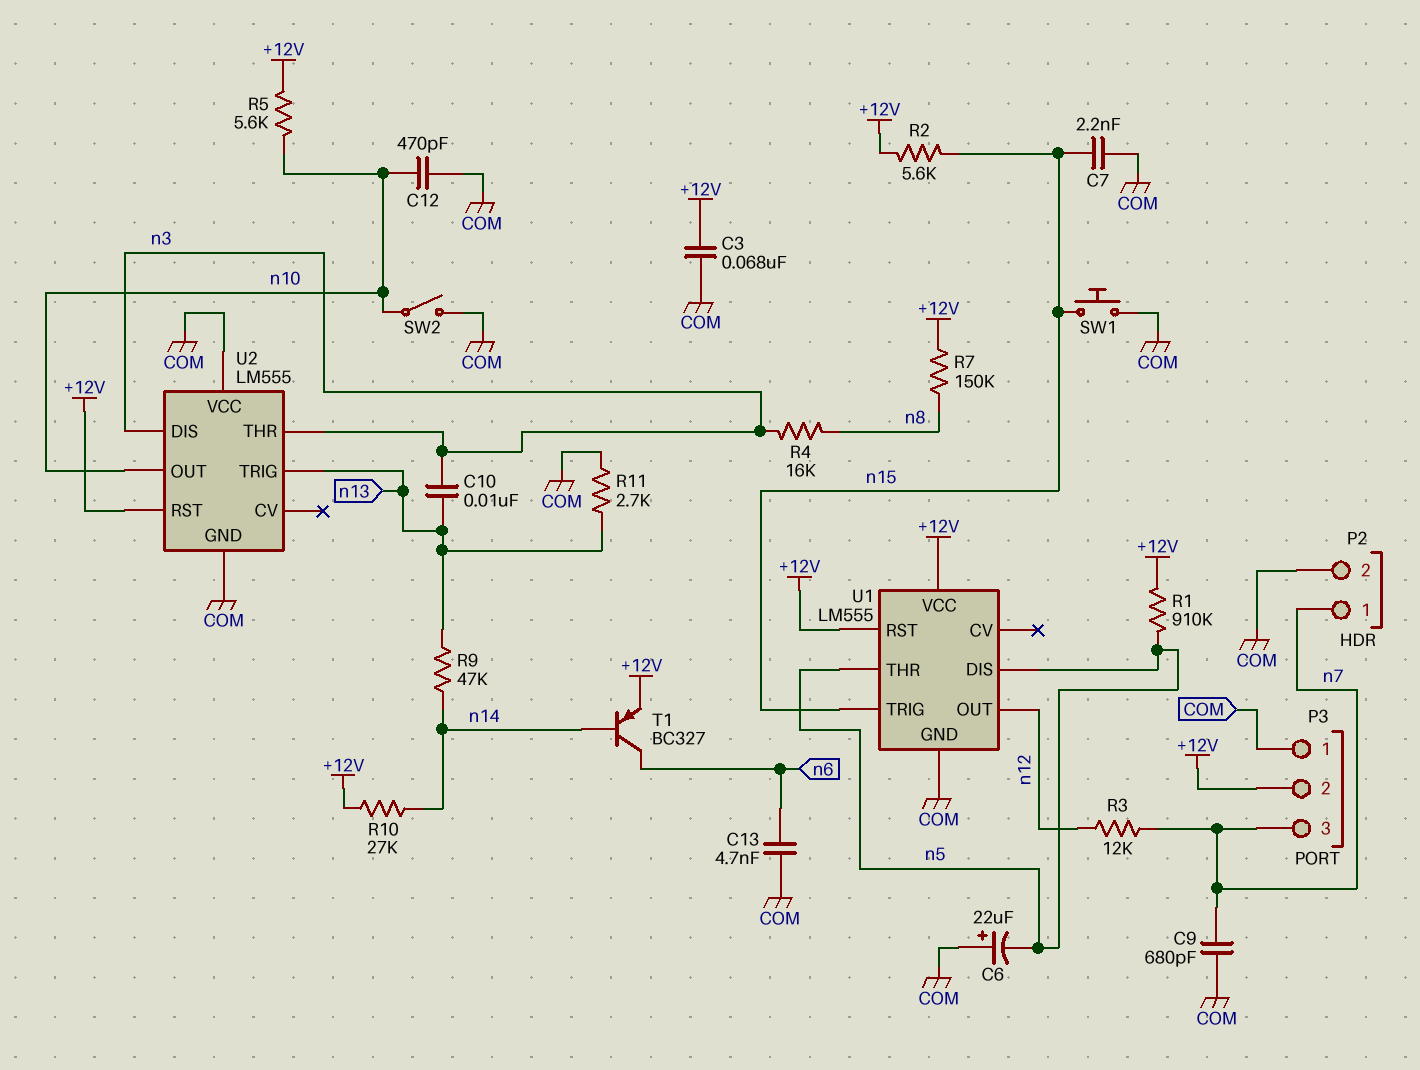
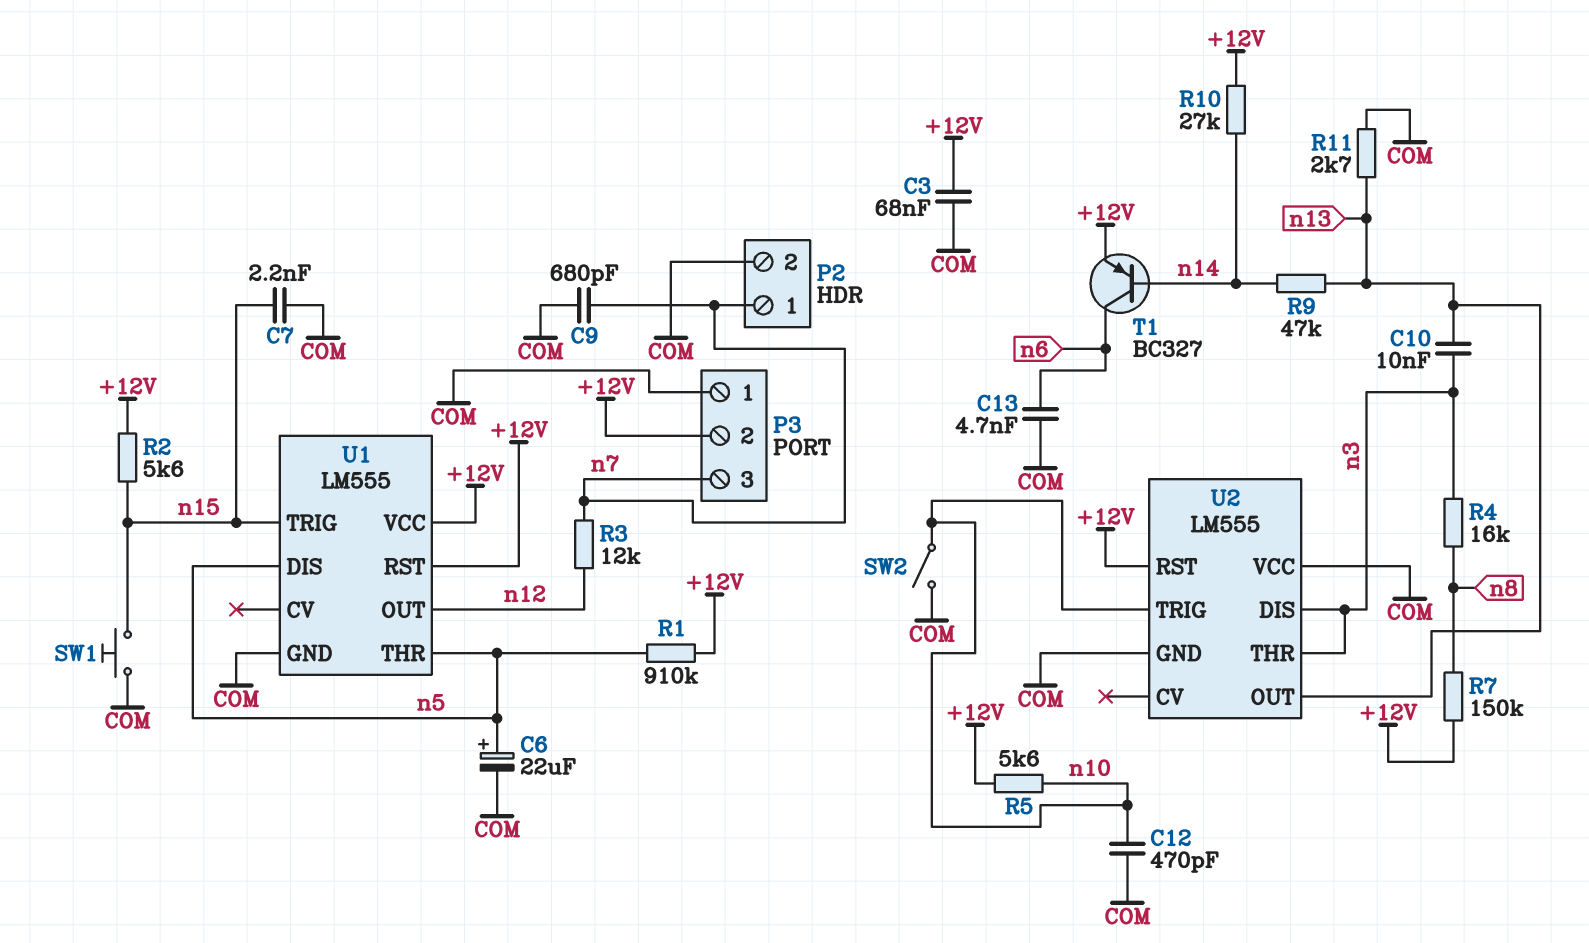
C6: 22uF (plus COM, minus n5) -> 22uF (plus n5, minus COM)
U2 pin OUT: n10 -> n13
U2 pin TRIG: n13 -> n10

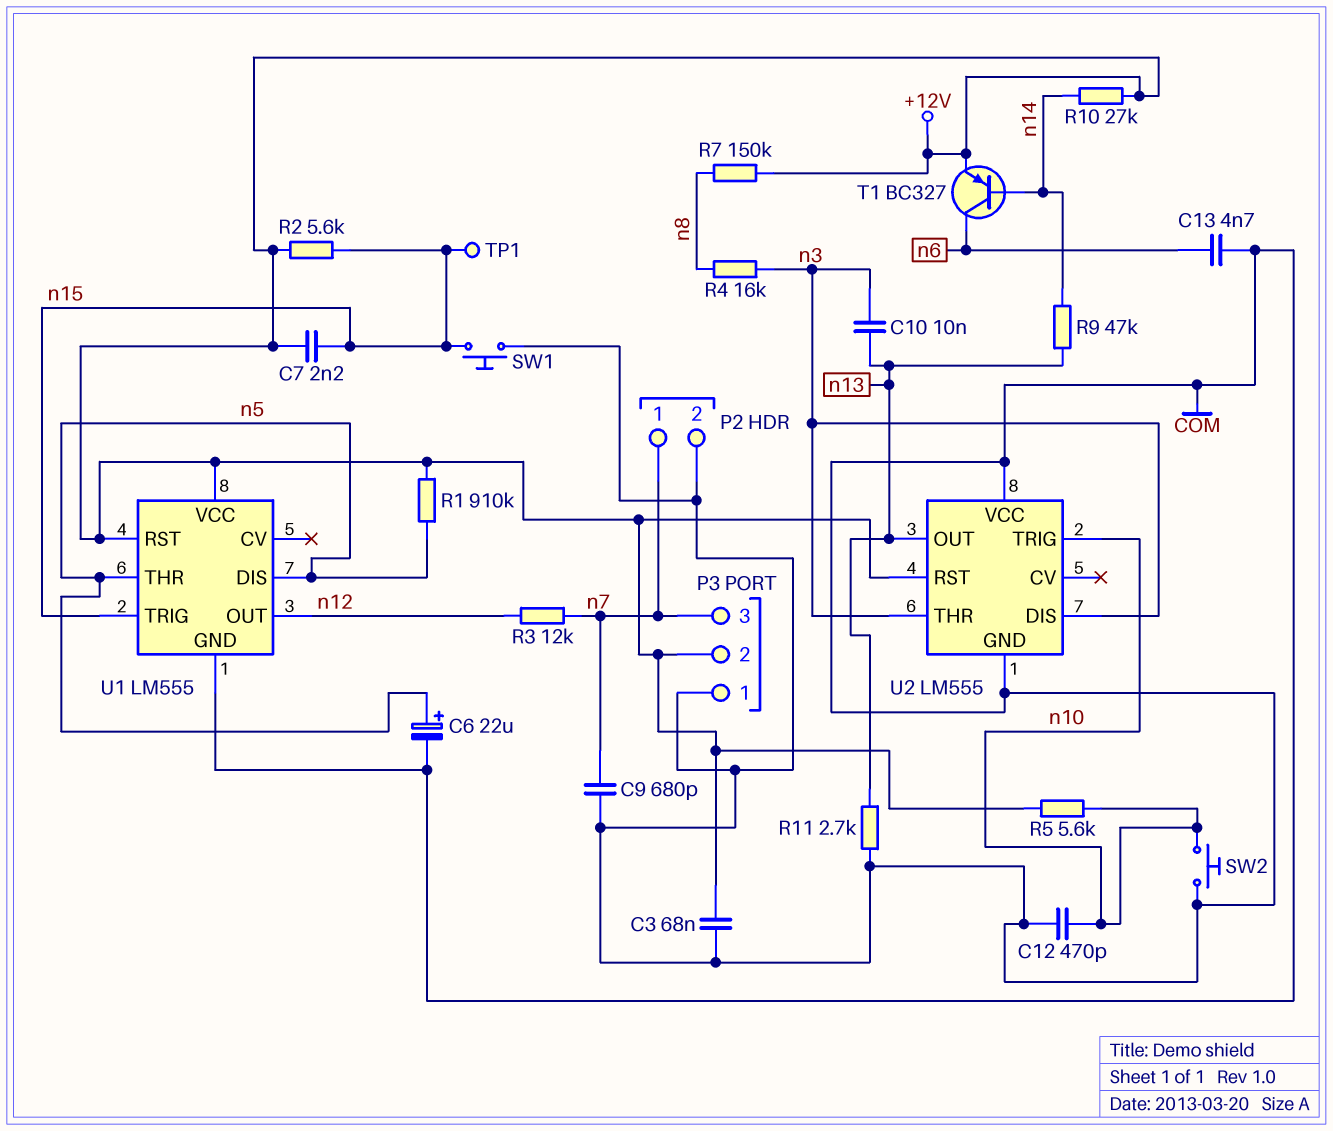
C7: 2.2nF (COM, n15) -> 2.2nF (+12V, n15)
SW2: switch (COM, n10) -> button (COM, n10)
TP1: none -> test point (n15)

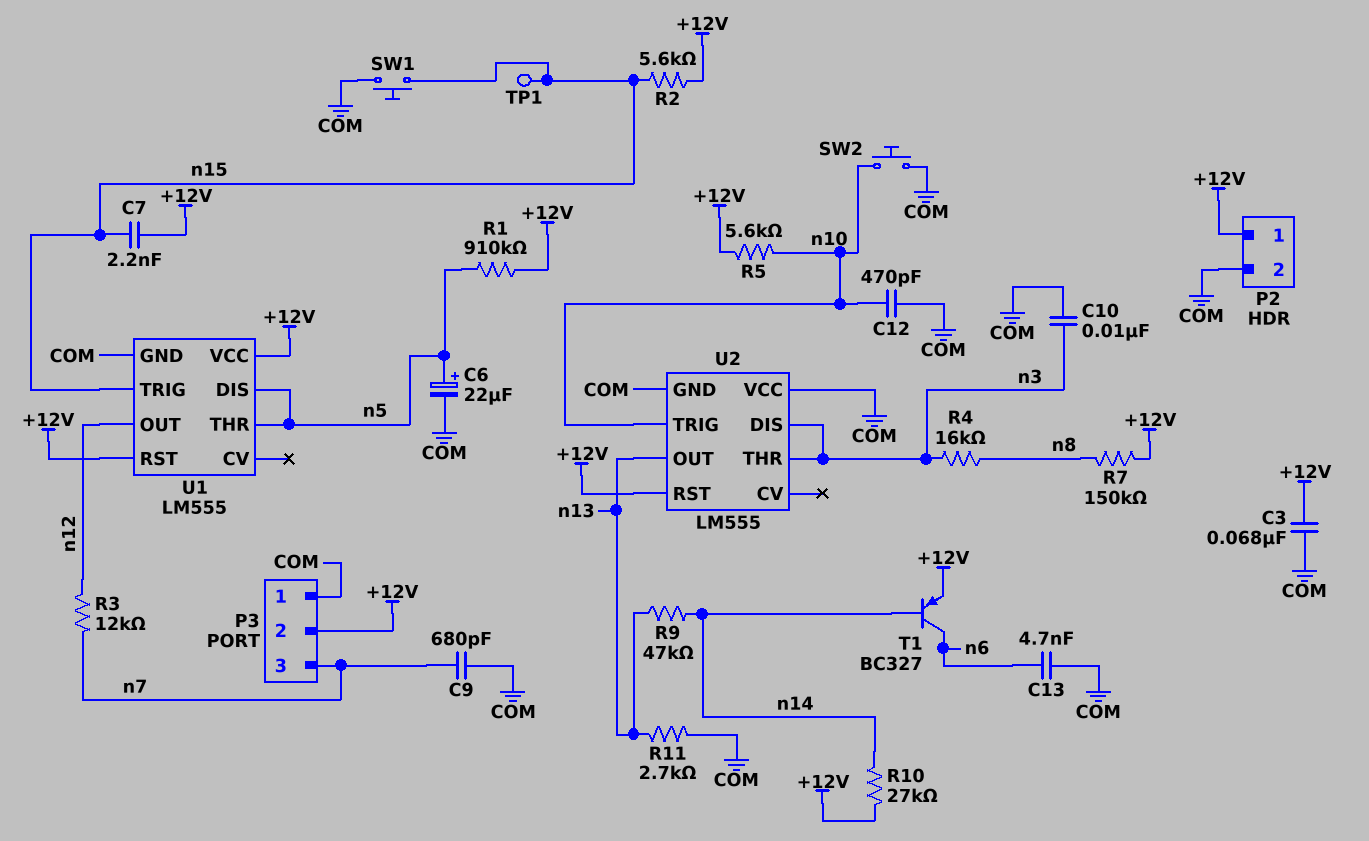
C10: 10nF (n3, n13) -> 10nF (COM, n3)
P2 pin 1: n7 -> +12V

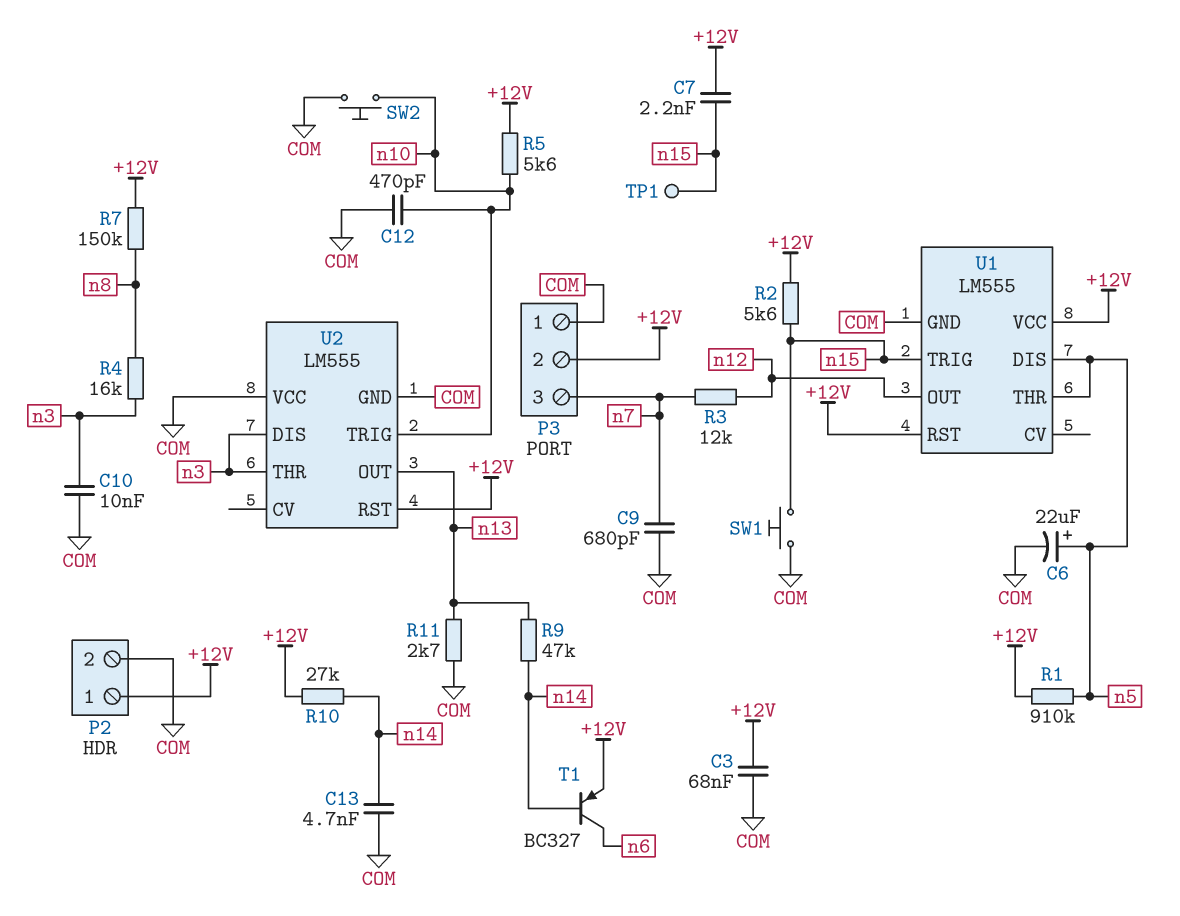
C13: 4.7nF (COM, n6) -> 4.7nF (COM, n14)

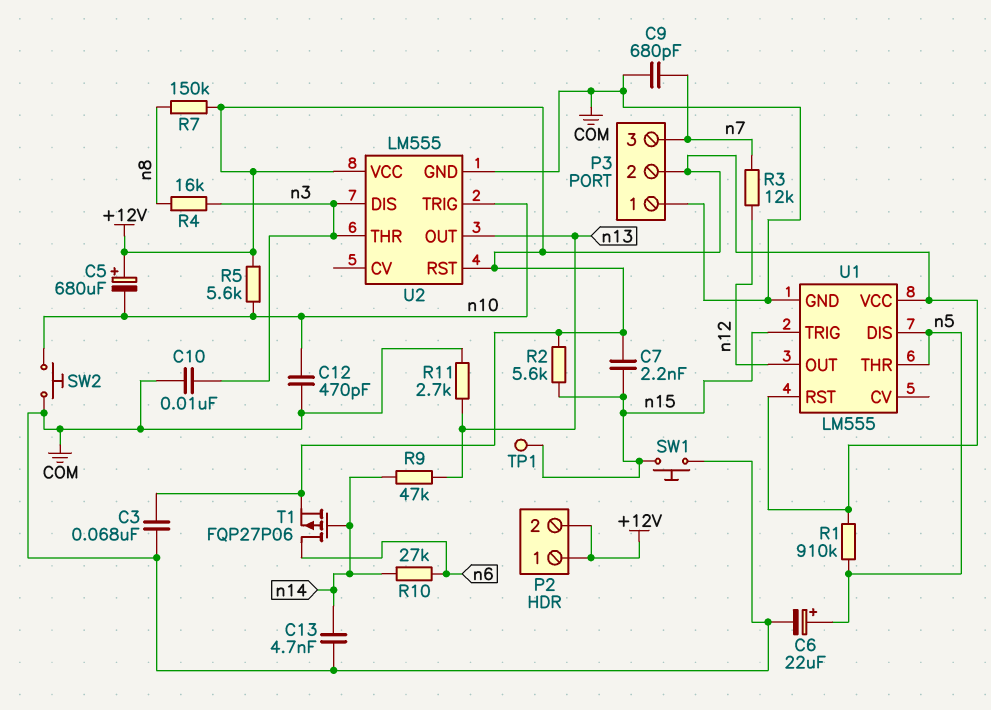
C5: none -> 680uF (plus +12V, minus n10)
P2 pin 2: COM -> +12V
R10: 27k (+12V, n14) -> 27k (n6, n14)
T1: PNP BC327 (B n14, C n6, E +12V) -> PMOS FQP27P06 (G n14, D n6, S +12V)
U2 pin VCC: COM -> +12V

